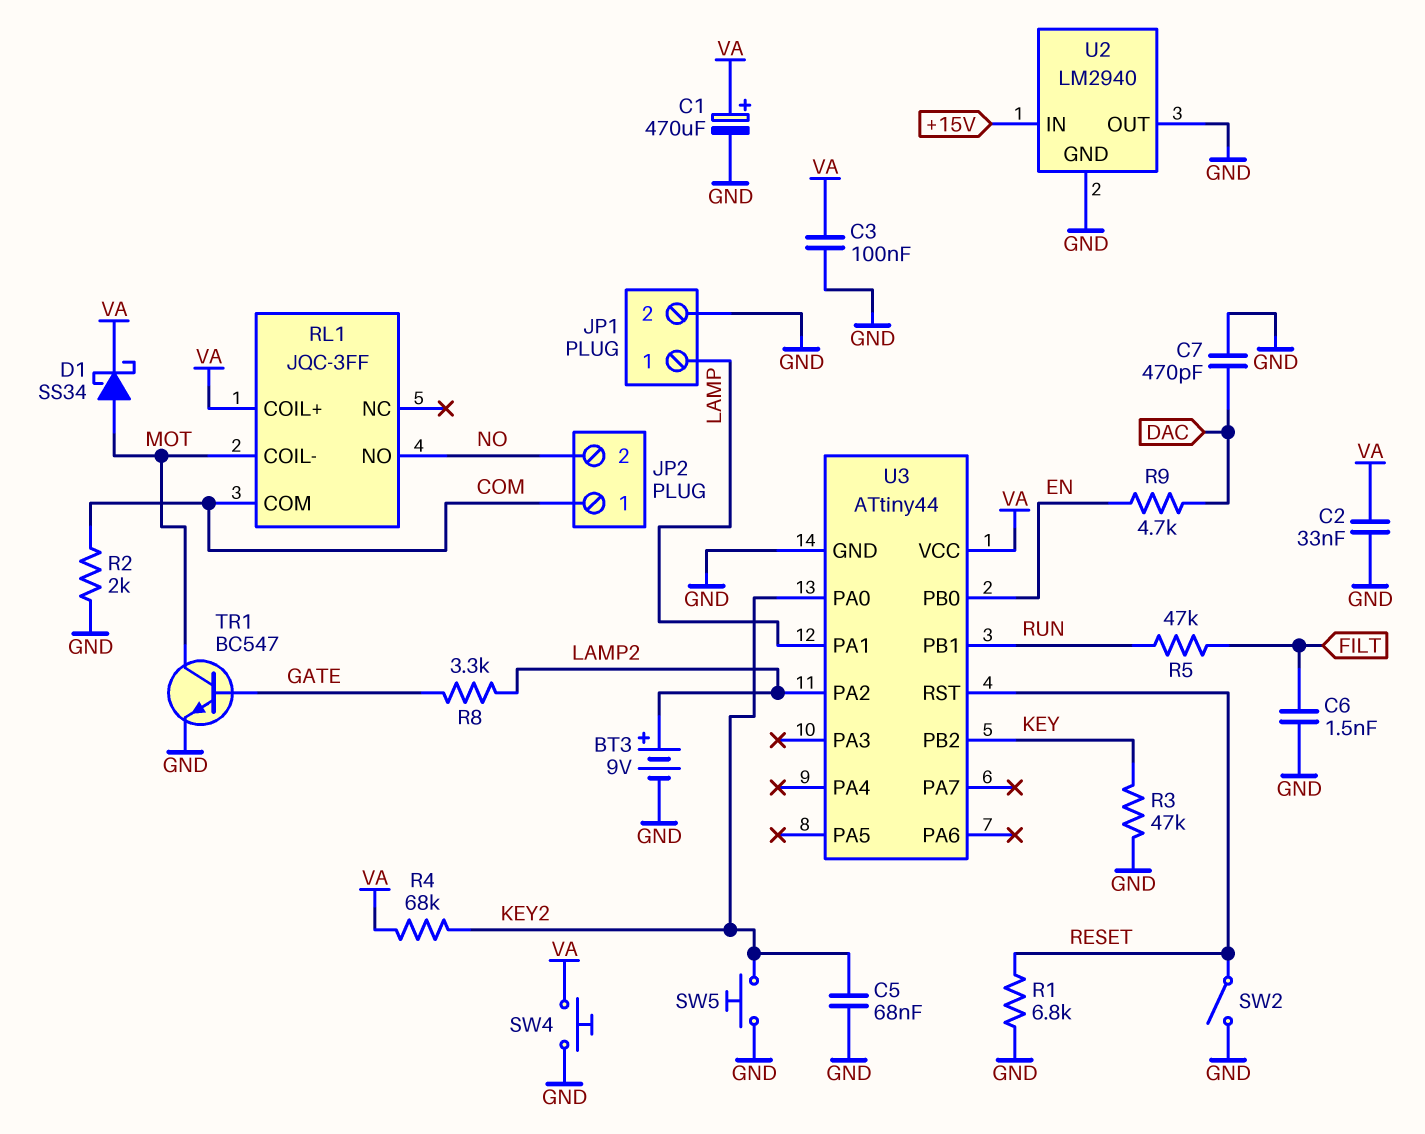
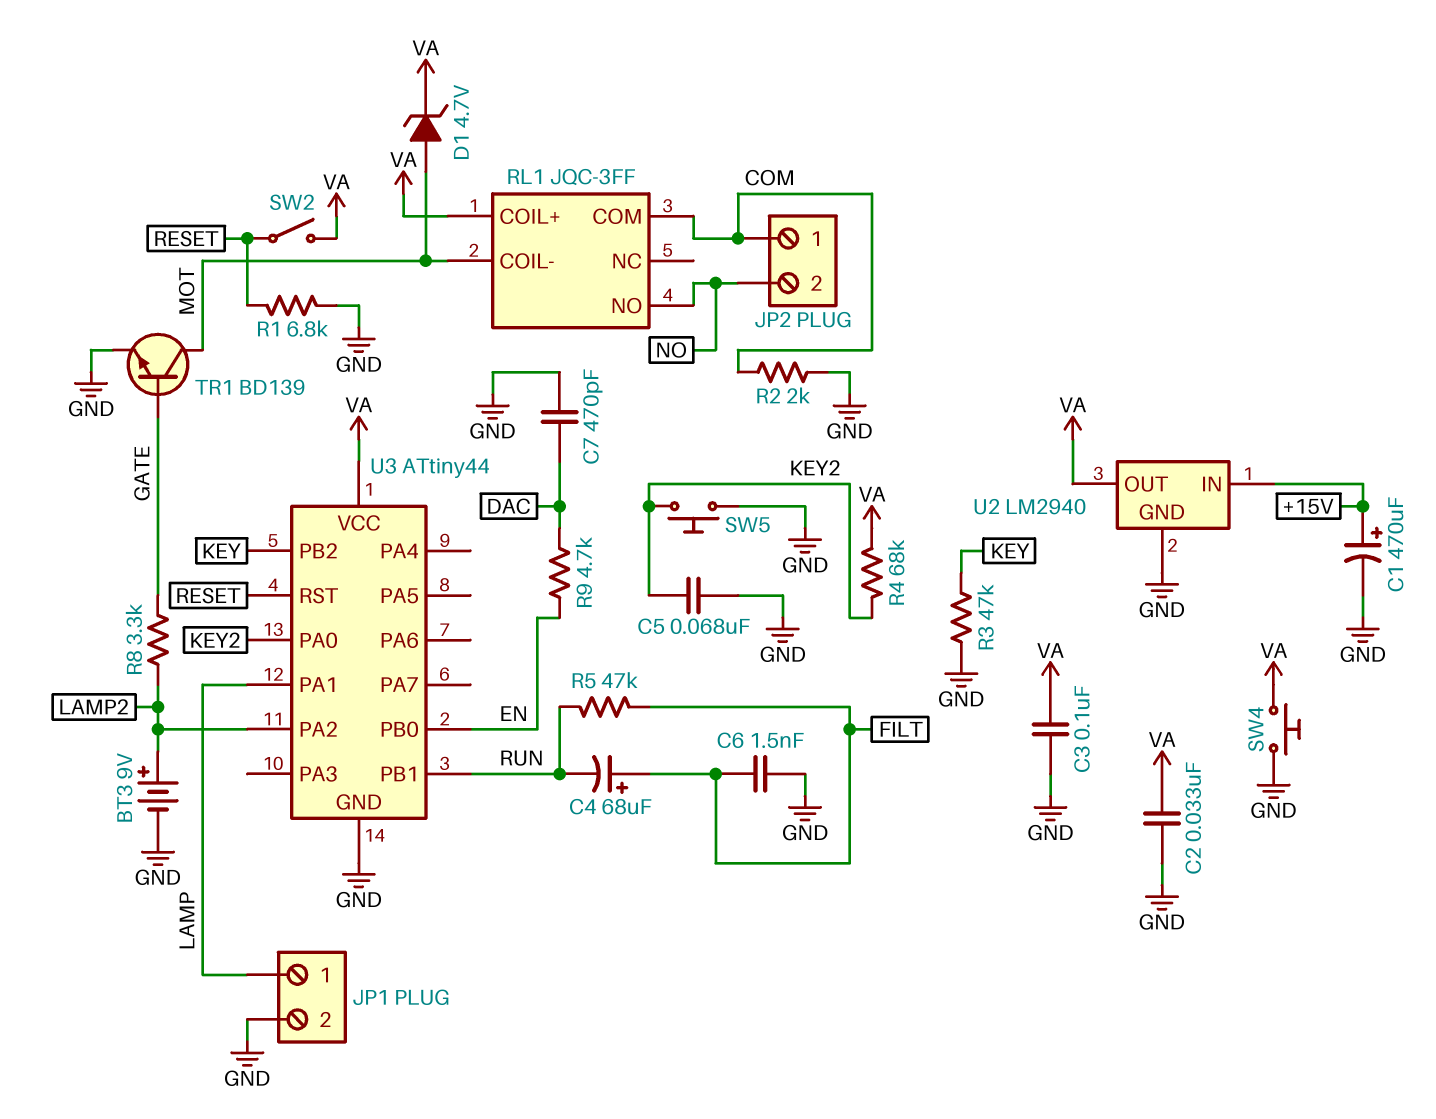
C1: 470uF (plus VA, minus GND) -> 470uF (plus +15V, minus GND)
C4: none -> 68uF (plus FILT, minus RUN)
D1: schottky SS34 (A MOT, K VA) -> zener 4.7V (A MOT, K VA)
SW2: switch (GND, RESET) -> switch (RESET, VA)
TR1: NPN BC547 (B GATE, C MOT, E GND) -> NPN BD139 (B GATE, C MOT, E GND)
U2 pin OUT: GND -> VA

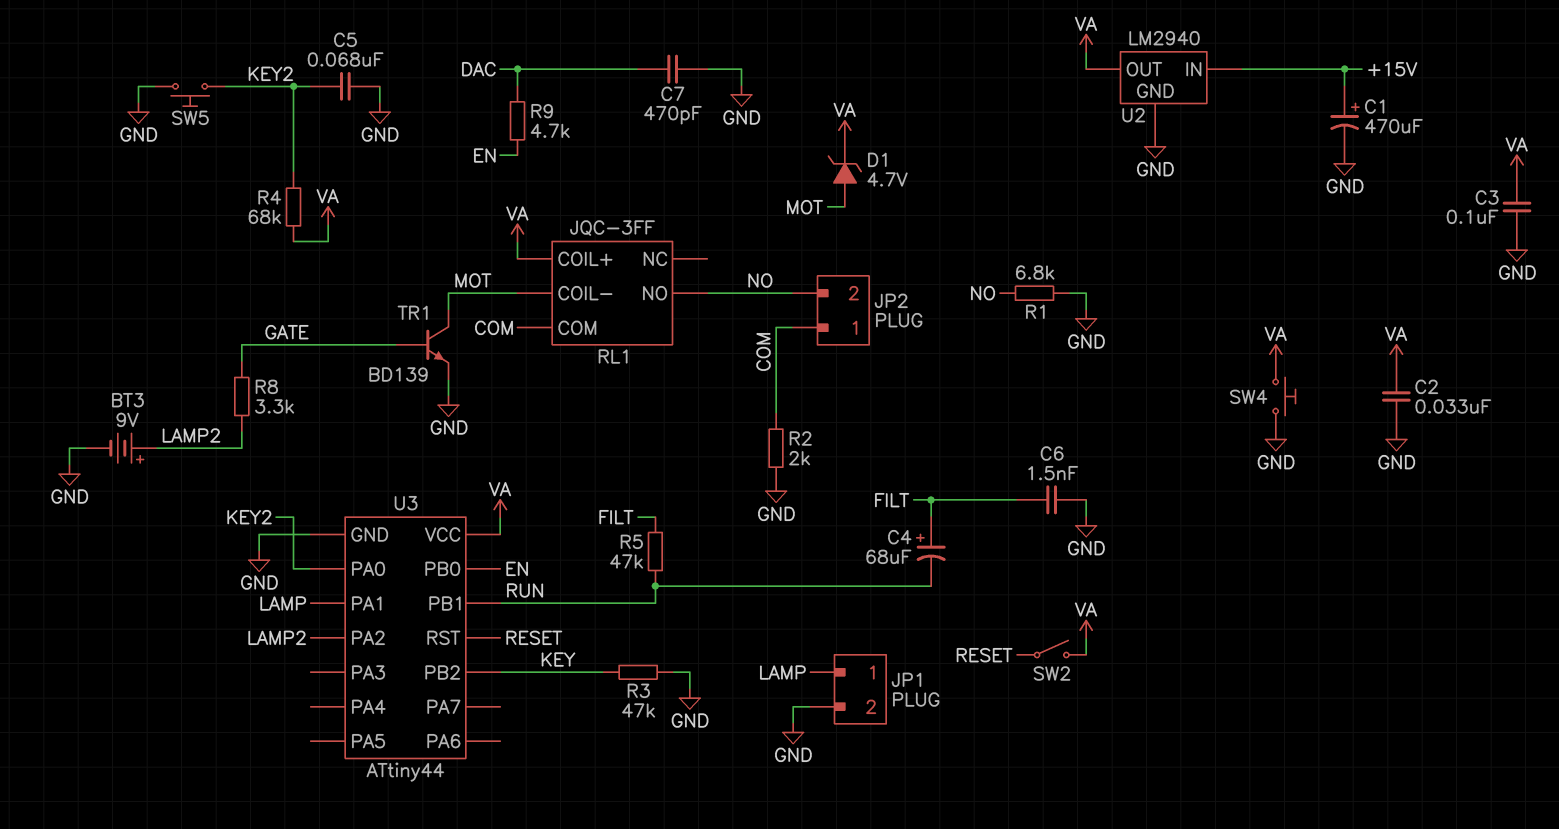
R1: 6.8k (GND, RESET) -> 6.8k (GND, NO)

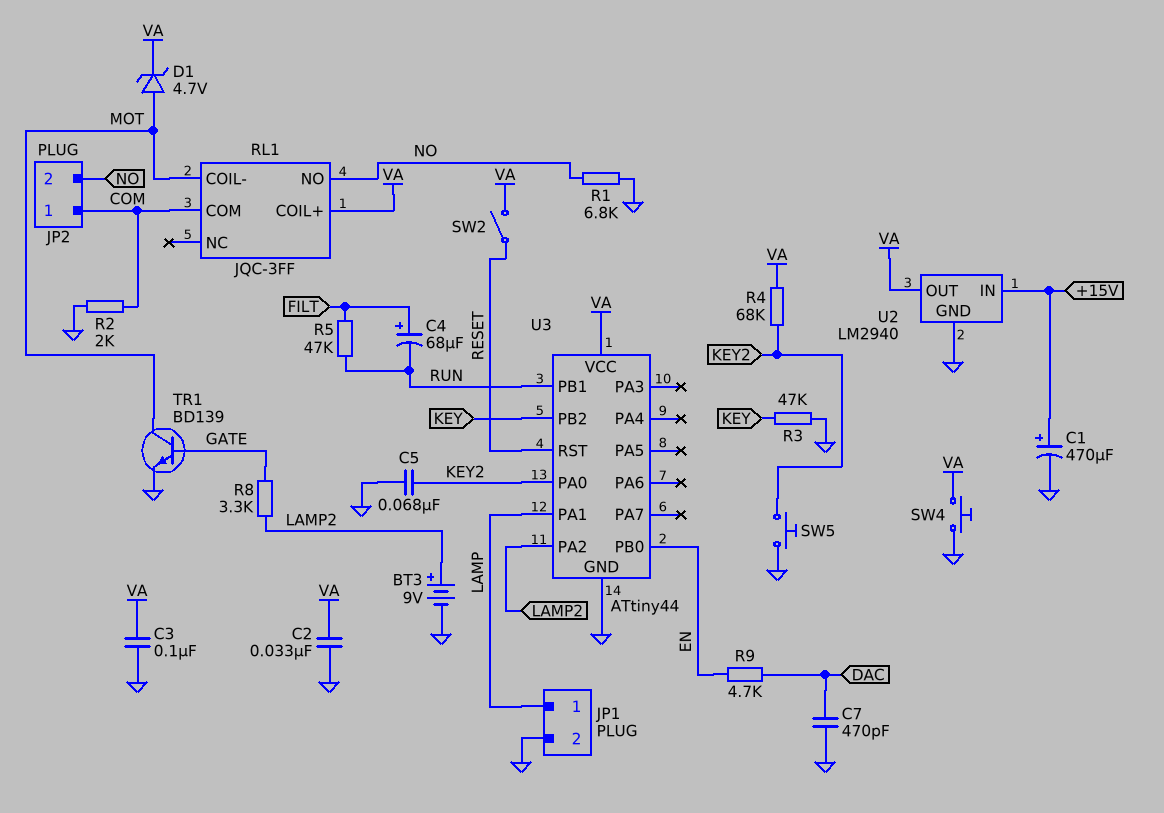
C6: 1.5nF (FILT, GND) -> none

